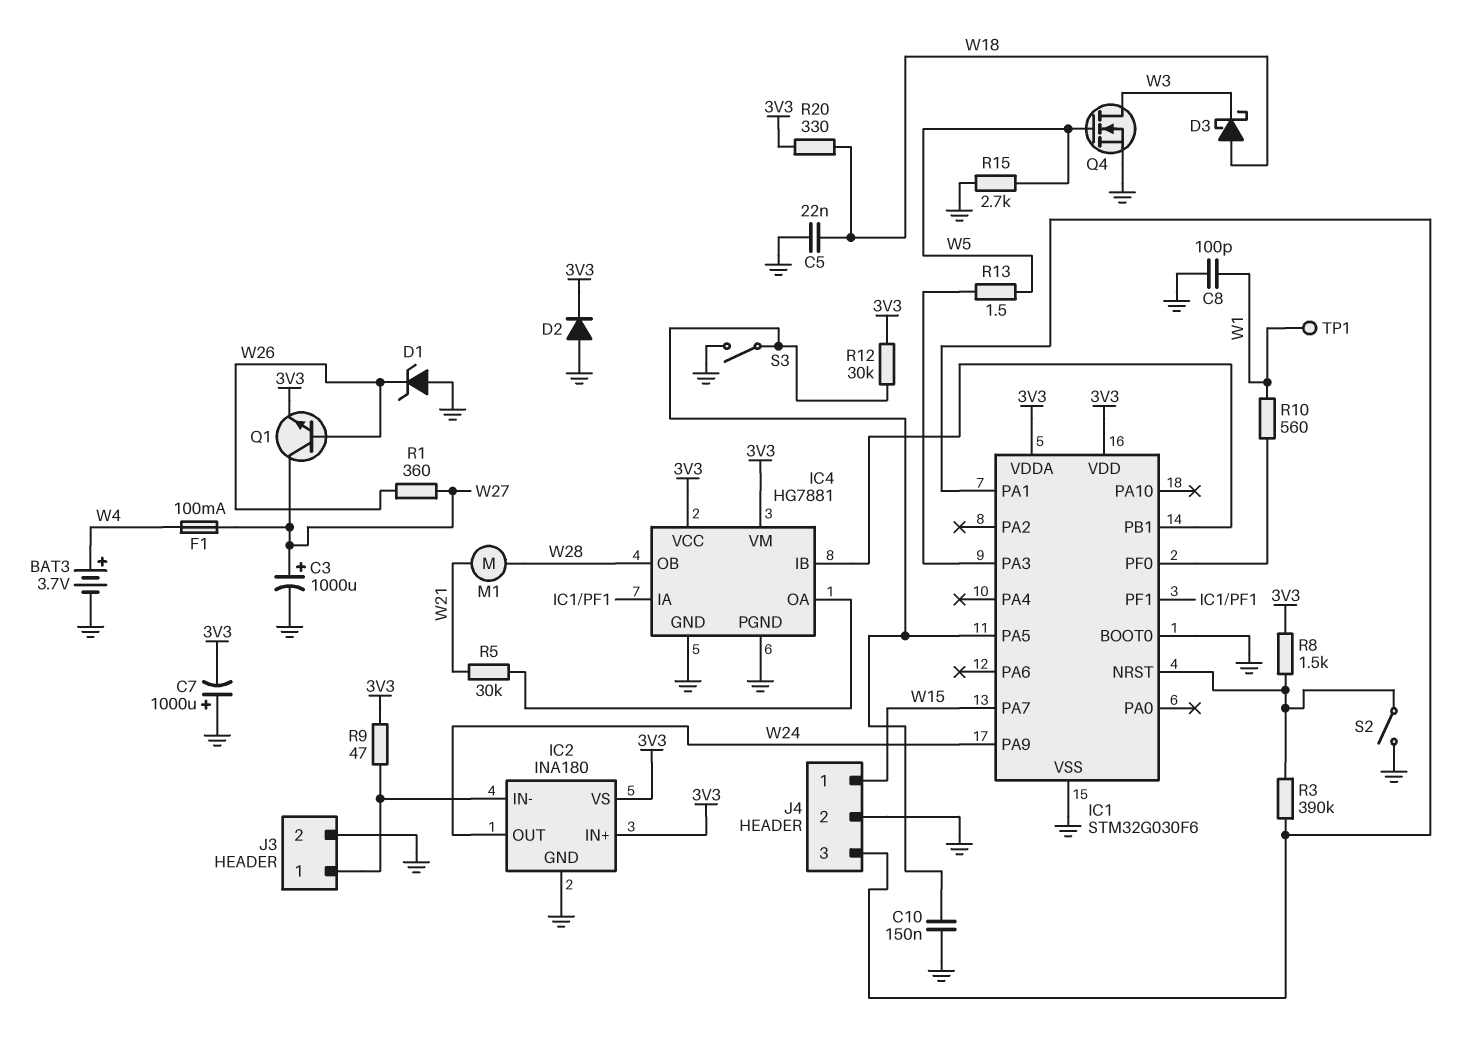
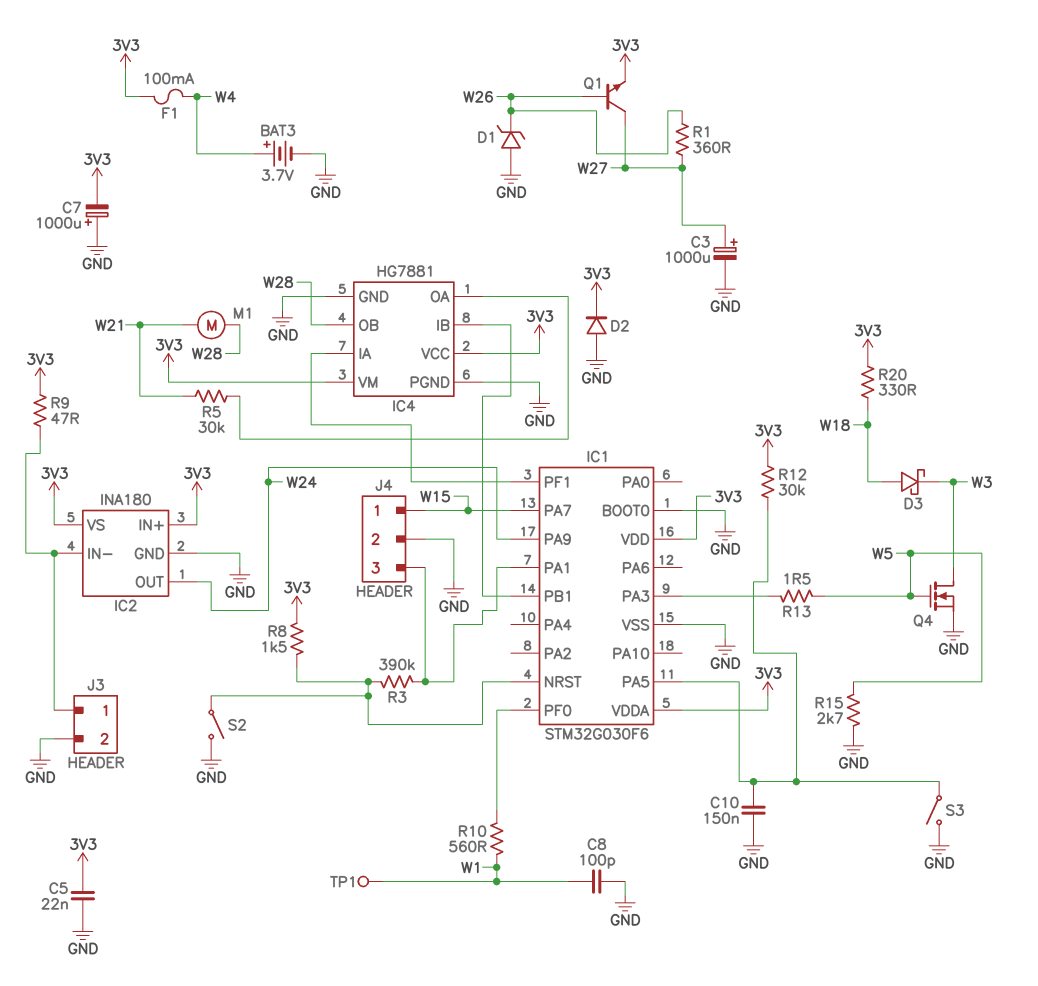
C5: 22nF (GND, W18) -> 22nF (3V3, GND)
F1: 100mA (W4, W27) -> 100mA (3V3, W4)

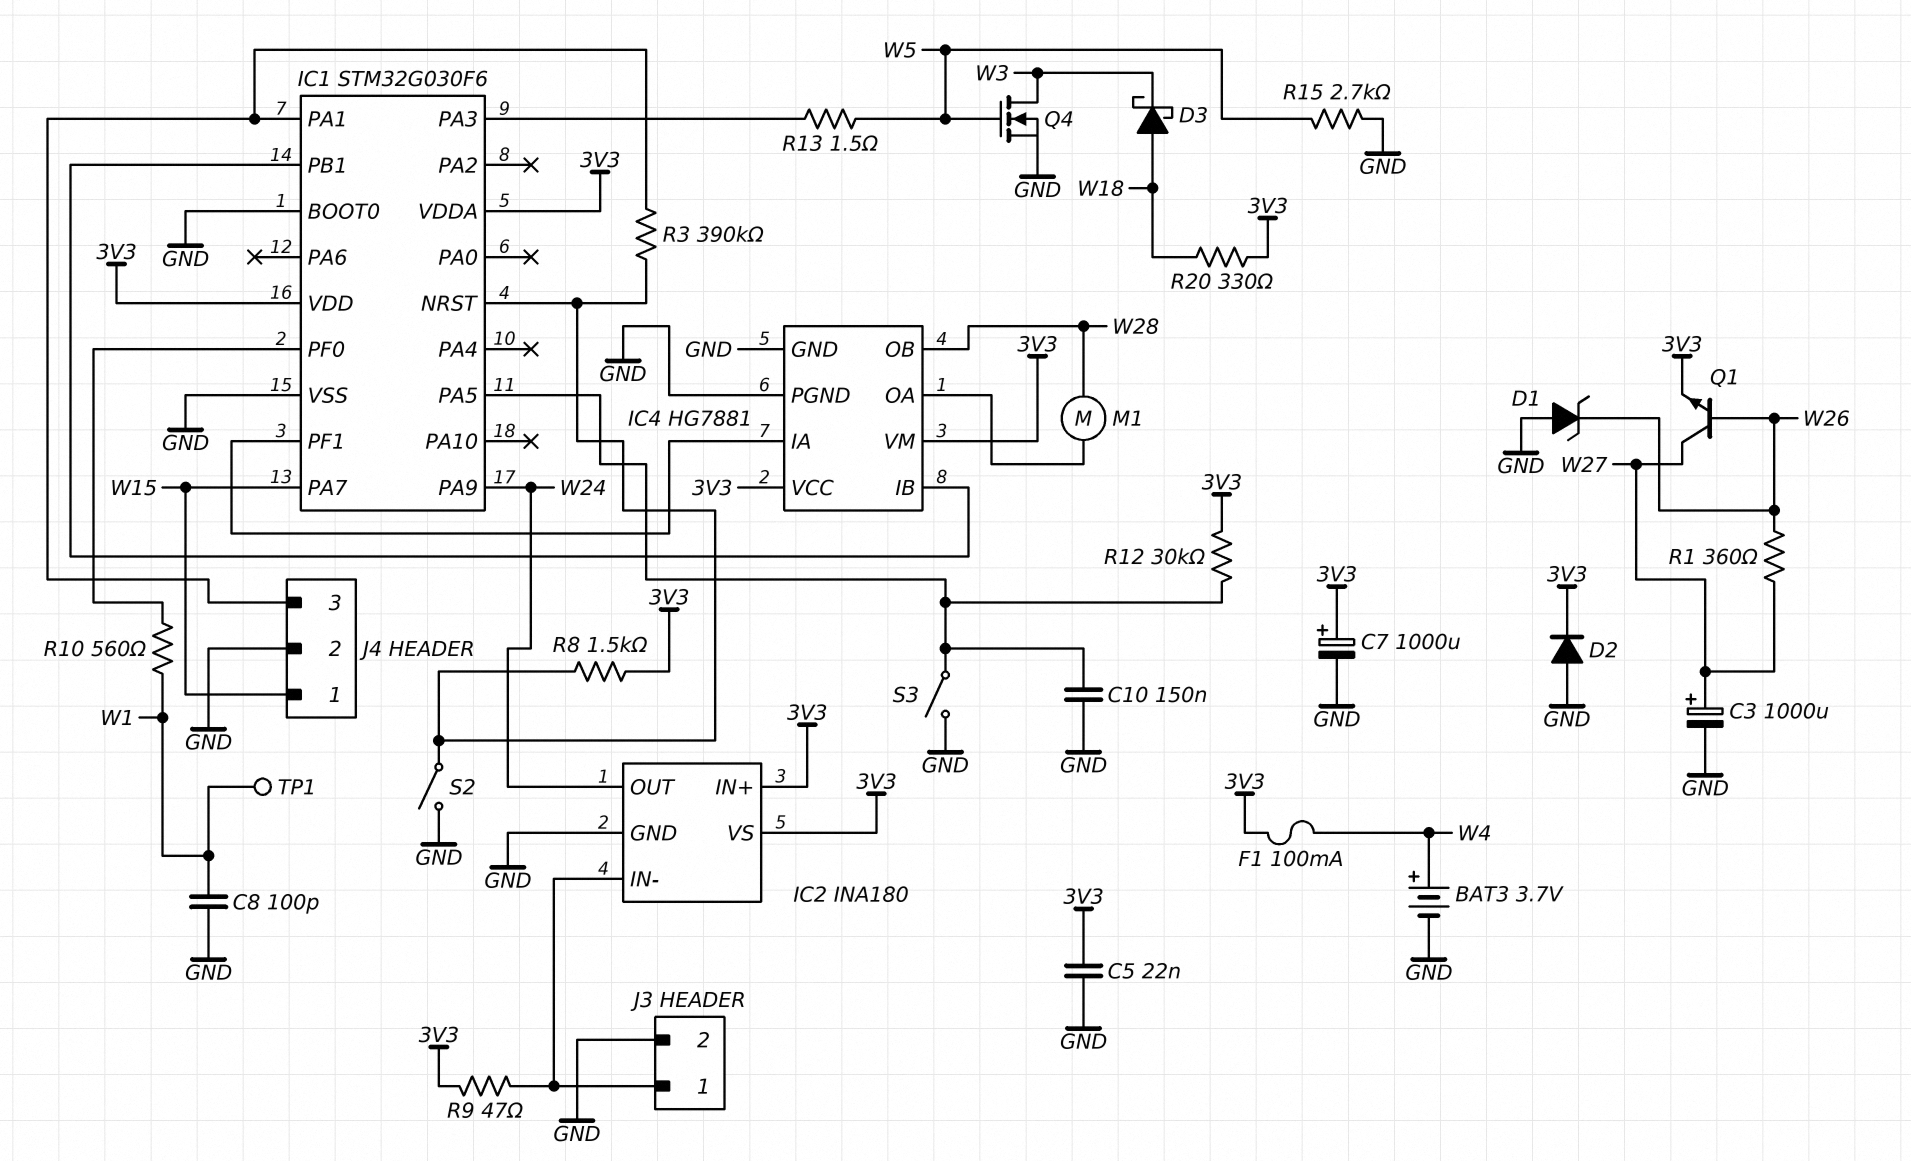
C7: 1000uF (plus GND, minus 3V3) -> 1000uF (plus 3V3, minus GND)
M1: motor (W21, W28) -> motor (IC4/OA, W28)
R5: 30k (IC4/OA, W21) -> none

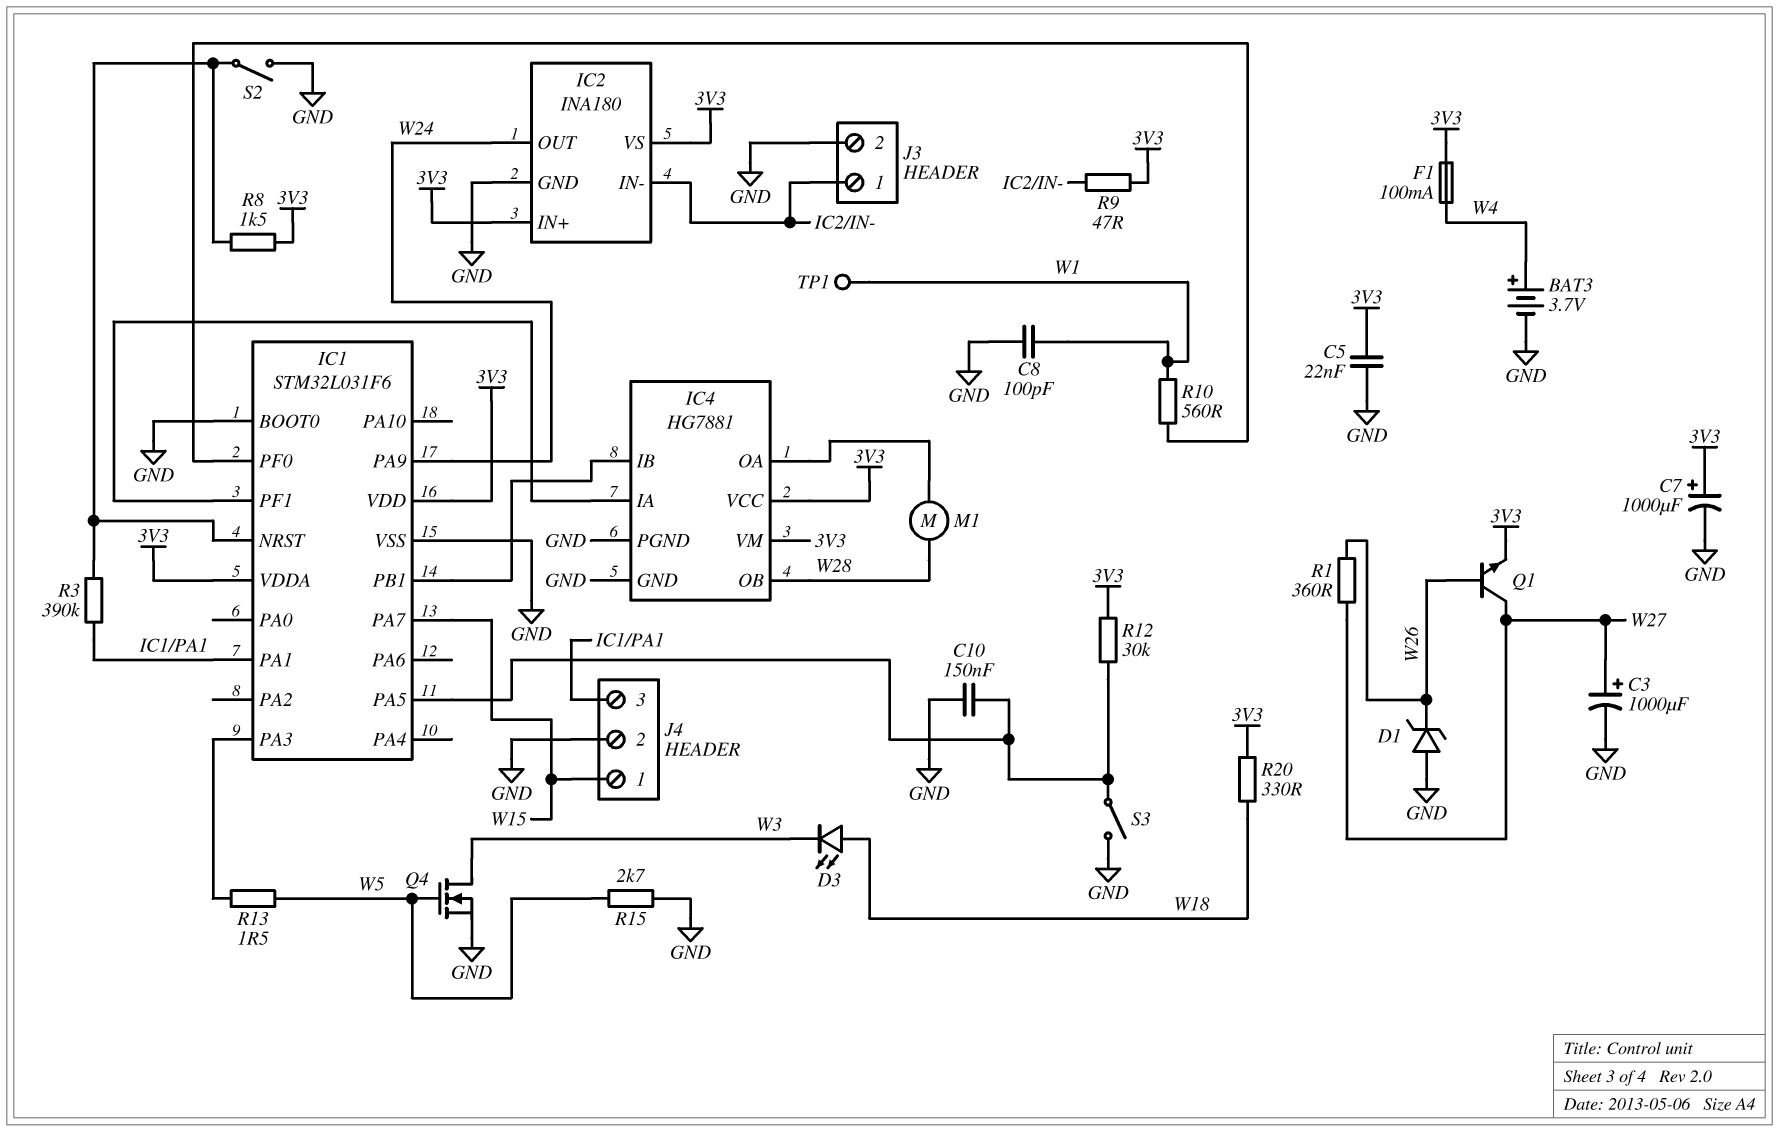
D2: diode (A GND, K 3V3) -> none
D3: schottky (A W18, K W3) -> LED (A W18, K W3)
IC1: STM32G030F6 -> STM32L031F6

